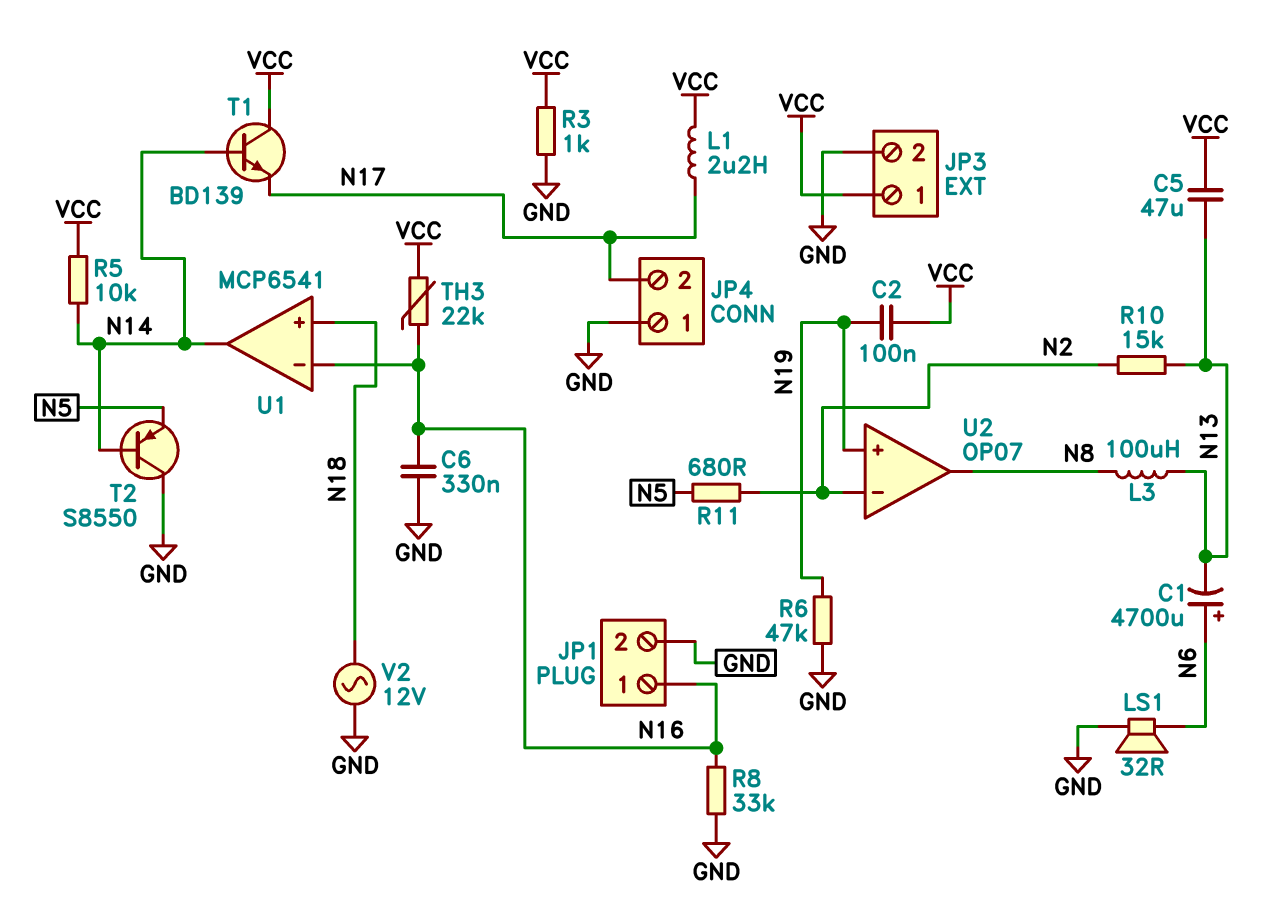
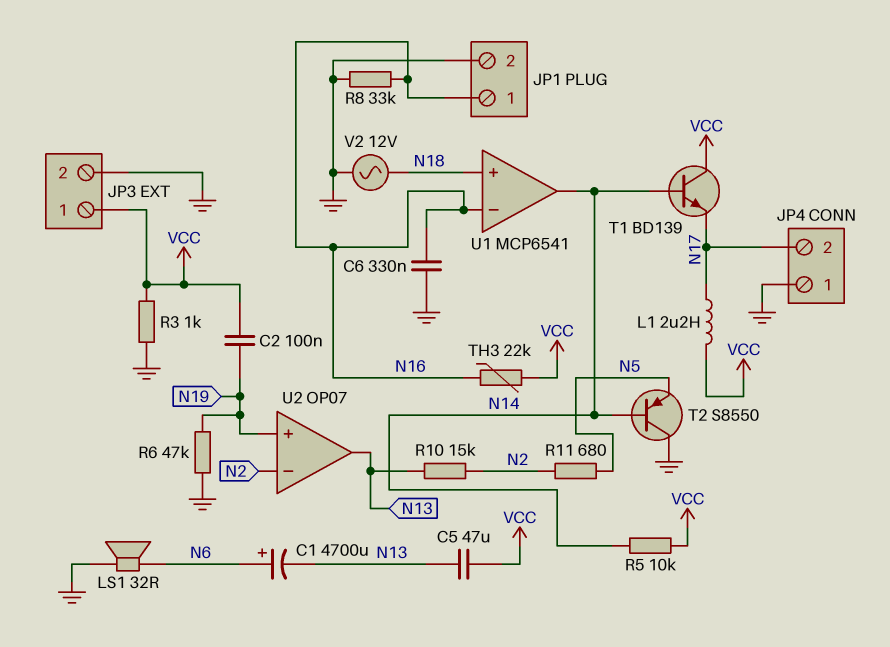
L3: 100uH (N8, N13) -> none
U2 pin out: N8 -> N13

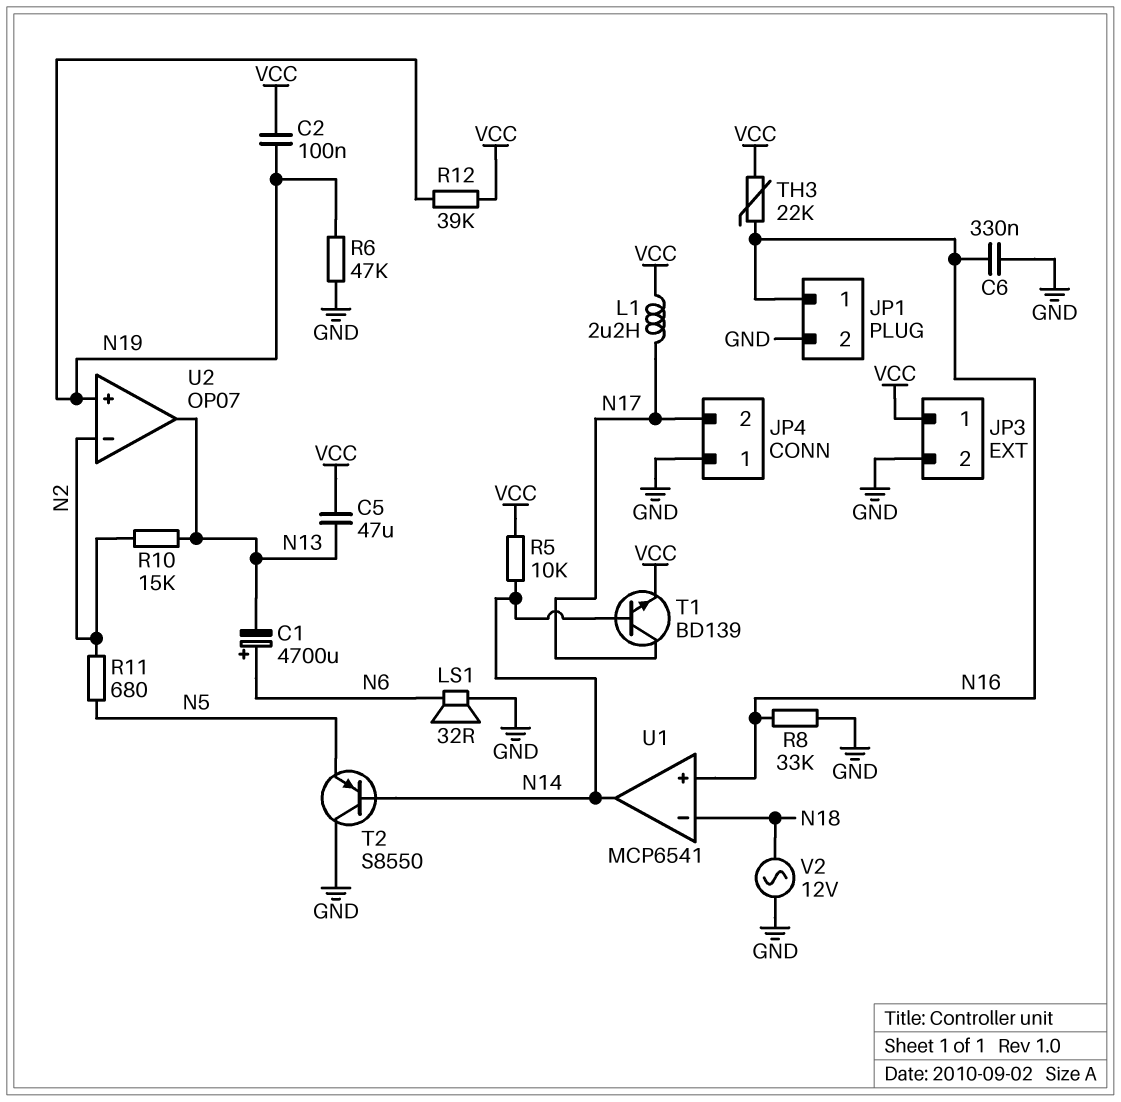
R3: 1k (GND, VCC) -> none
R12: none -> 39k (N19, VCC)
T1: NPN BD139 (B N14, C VCC, E N17) -> NPN BD139 (B N14, C N17, E VCC)
U1 pin in+: N18 -> N16
U1 pin in-: N16 -> N18

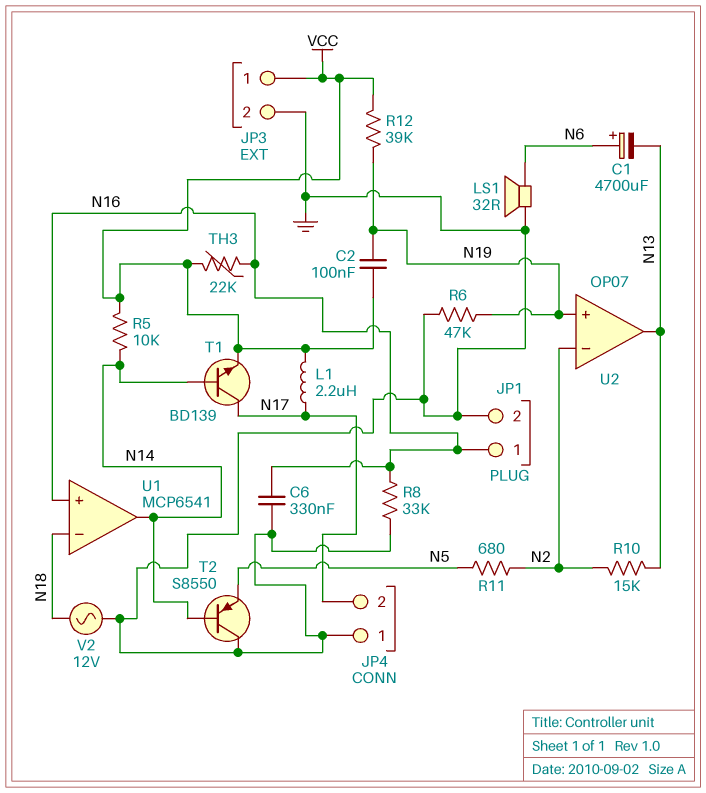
C5: 47uF (N13, VCC) -> none

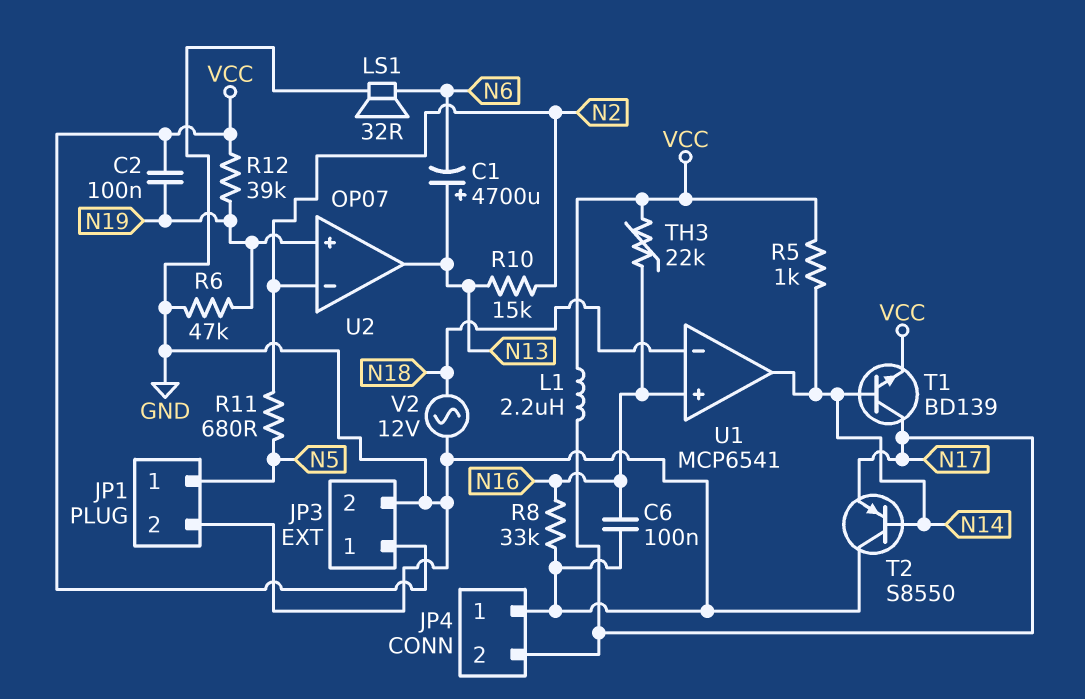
C1: 4700uF (plus N6, minus N13) -> 4700uF (plus N13, minus N6)
C6: 330nF (GND, N16) -> 100nF (GND, N16)
JP1 pin 1: N16 -> N5
R5: 10k (N14, VCC) -> 1k (N14, VCC)
T2: PNP S8550 (B N14, C GND, E N5) -> PNP S8550 (B N14, C GND, E N17)

